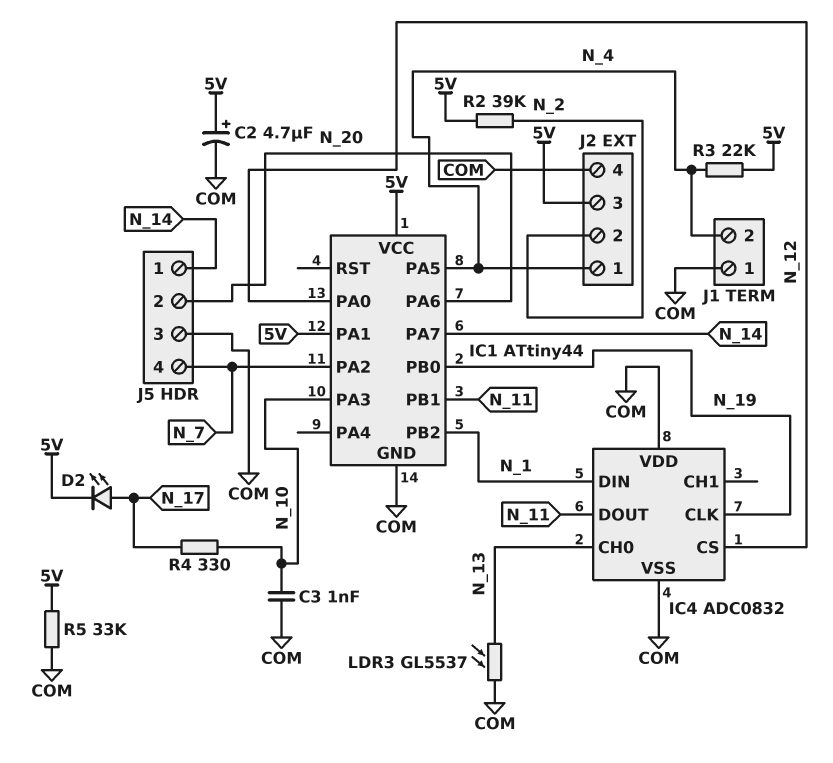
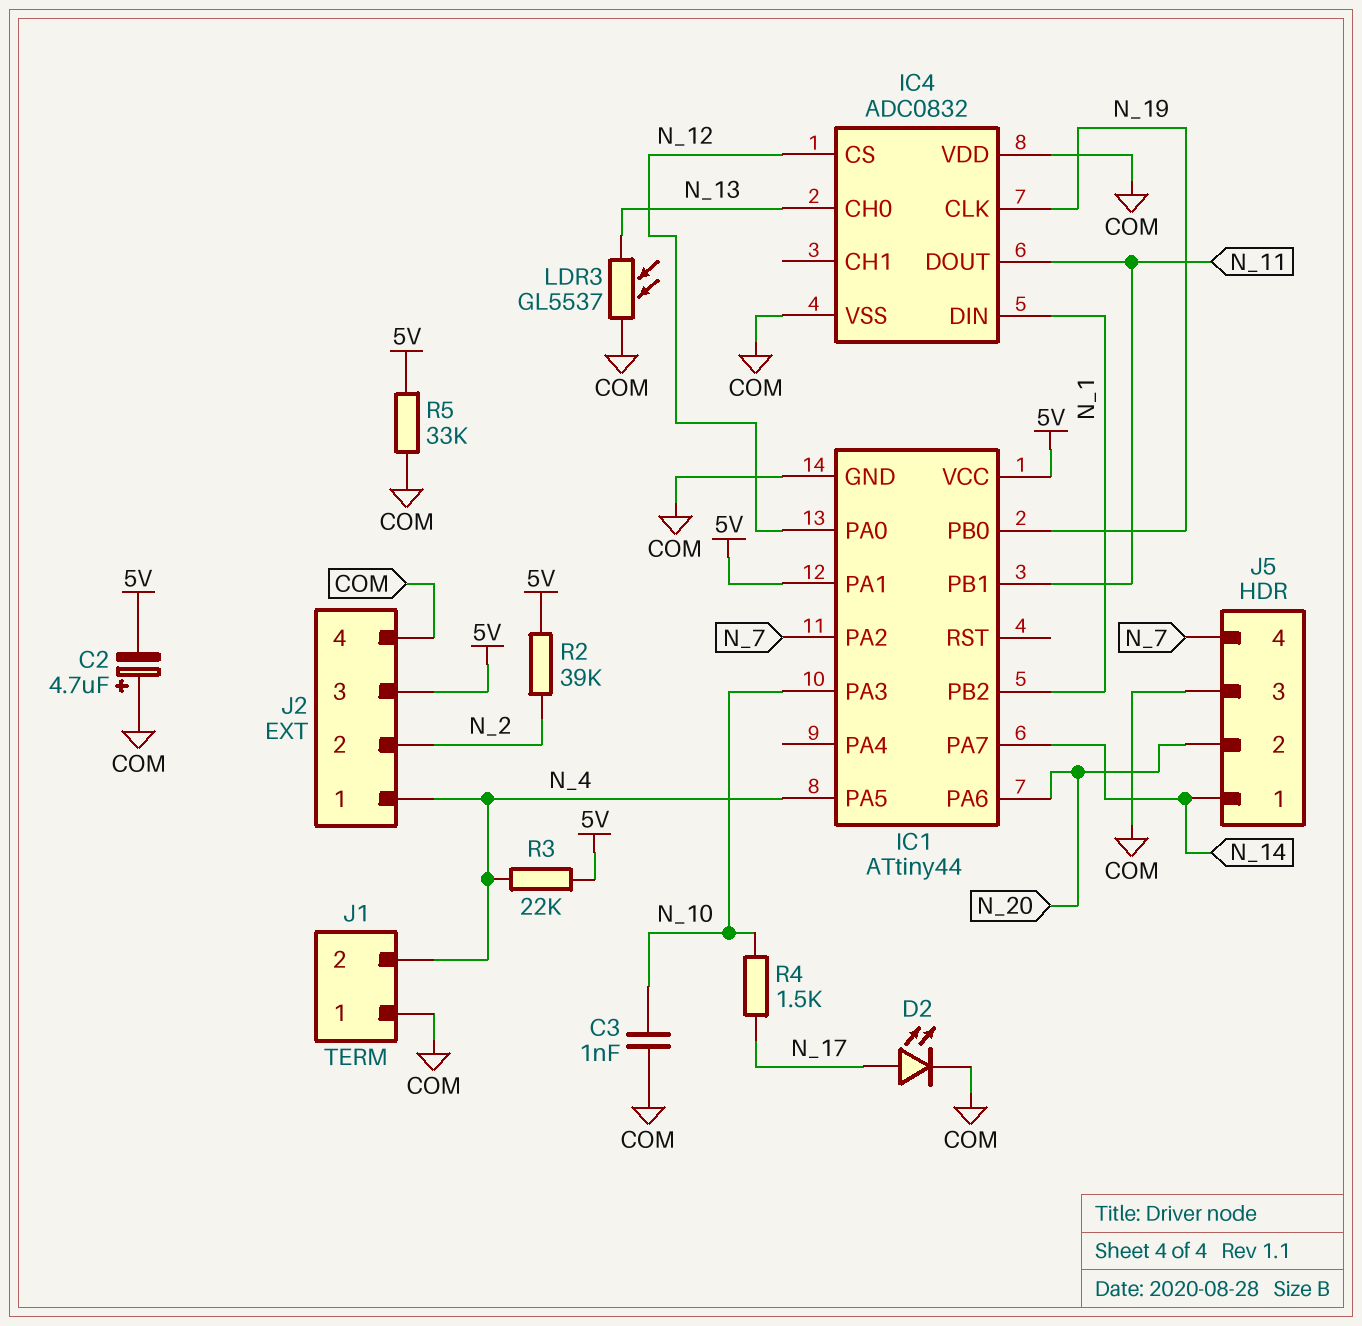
C2: 4.7uF (plus 5V, minus COM) -> 4.7uF (plus COM, minus 5V)
D2: LED (A N_17, K 5V) -> LED (A N_17, K COM)
R4: 330 (N_10, N_17) -> 1.5k (N_10, N_17)

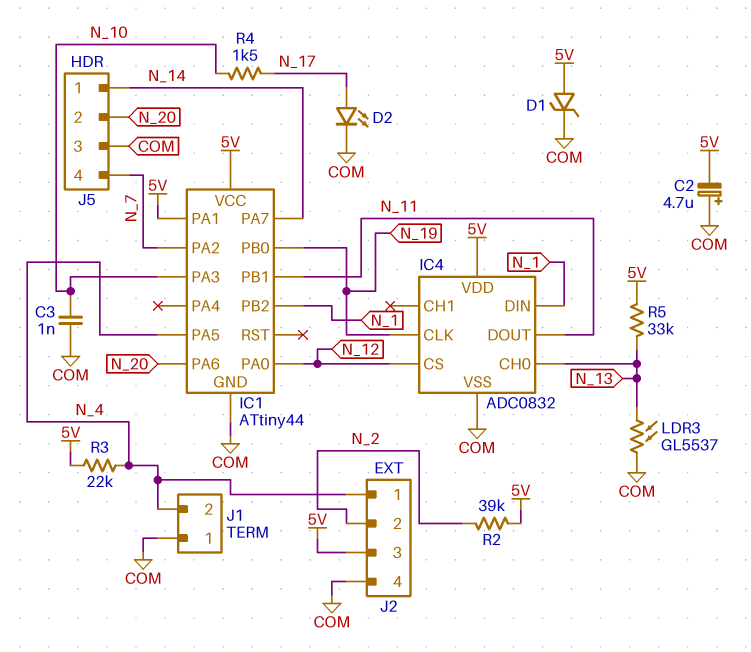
D1: none -> zener (A 5V, K COM)
IC4 pin VDD: COM -> 5V
R5: 33k (5V, COM) -> 33k (5V, N_13)

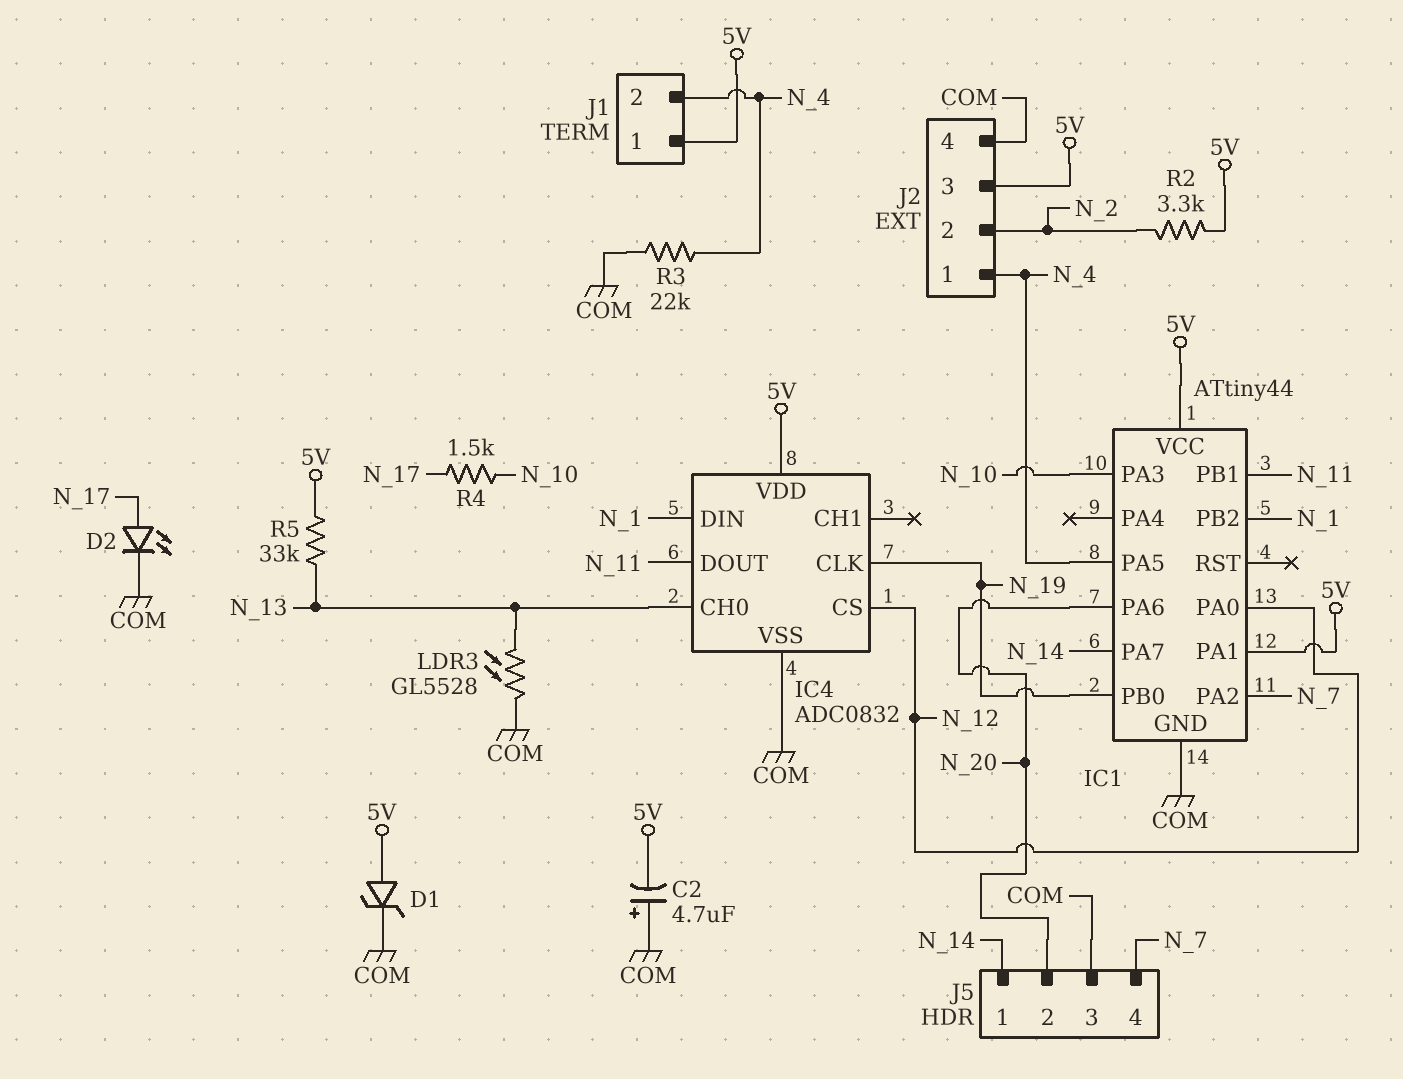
C3: 1nF (COM, N_10) -> none
J1 pin 1: COM -> 5V
LDR3: GL5537 (COM, N_13) -> GL5528 (COM, N_13)
R2: 39k (5V, N_2) -> 3.3k (5V, N_2)
R3: 22k (5V, N_4) -> 22k (COM, N_4)

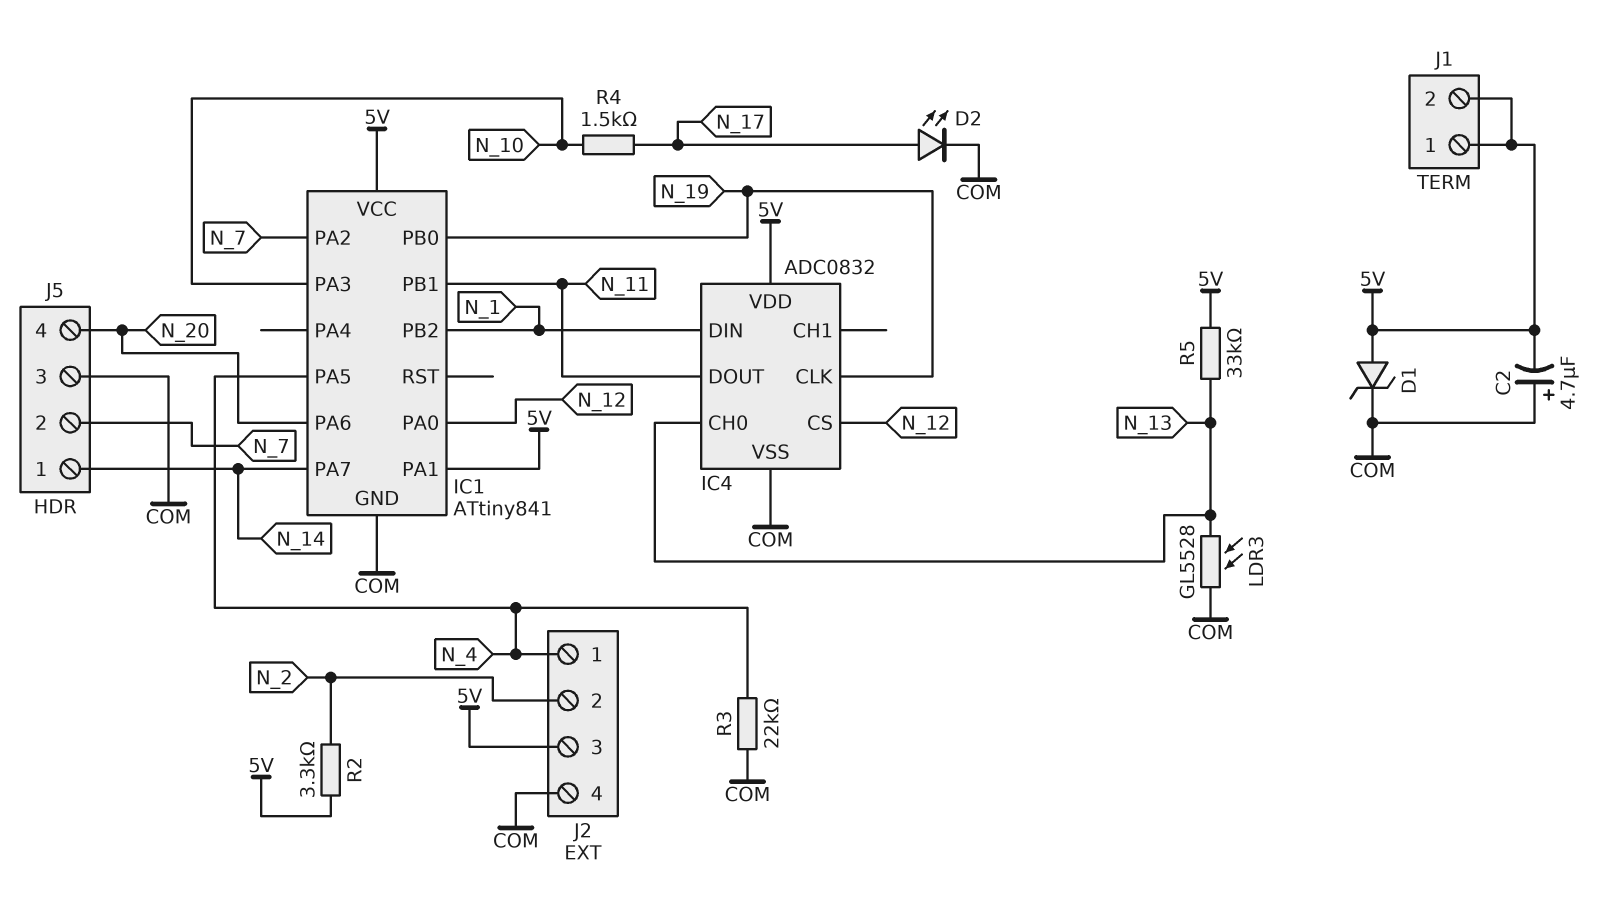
IC1: ATtiny44 -> ATtiny841
J1 pin 2: N_4 -> 5V
J5 pin 2: N_20 -> N_7
J5 pin 4: N_7 -> N_20

